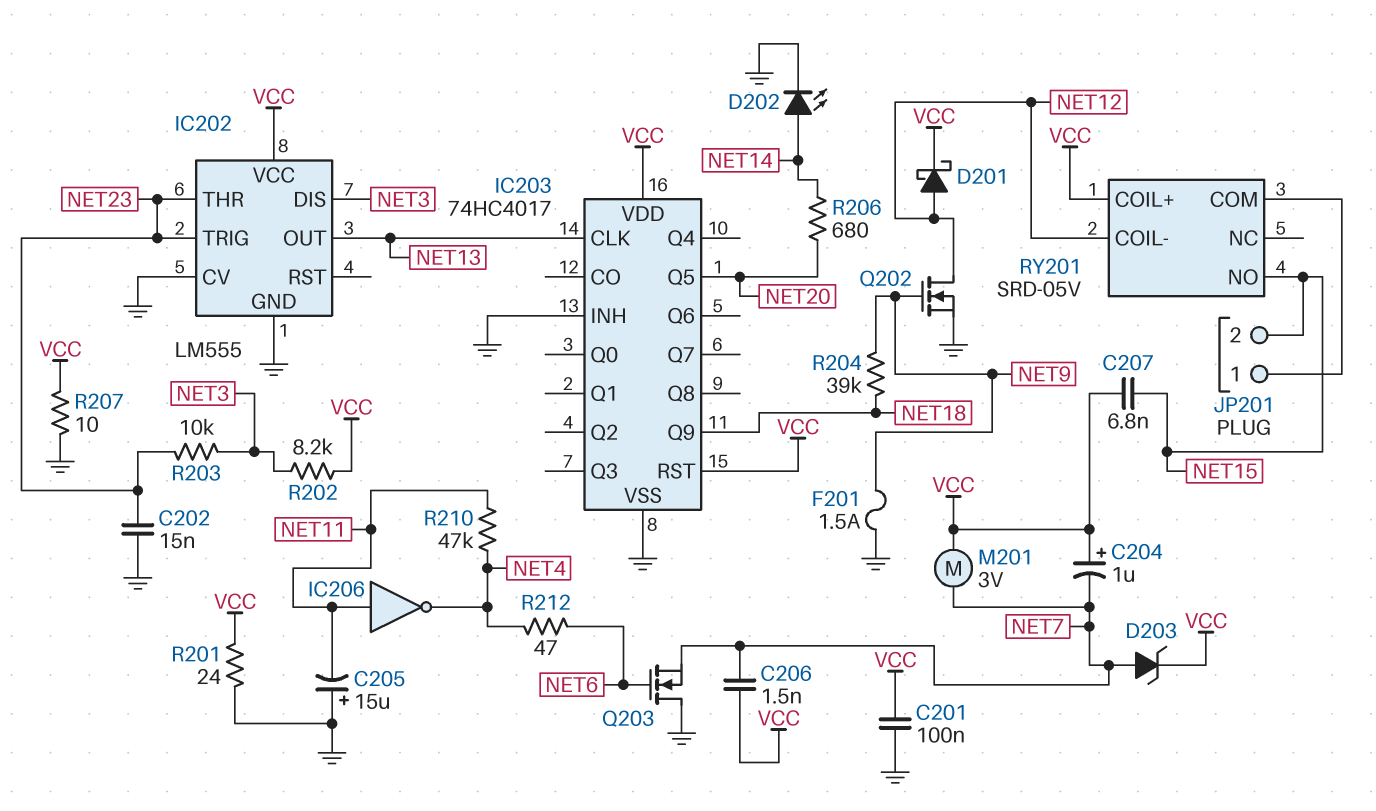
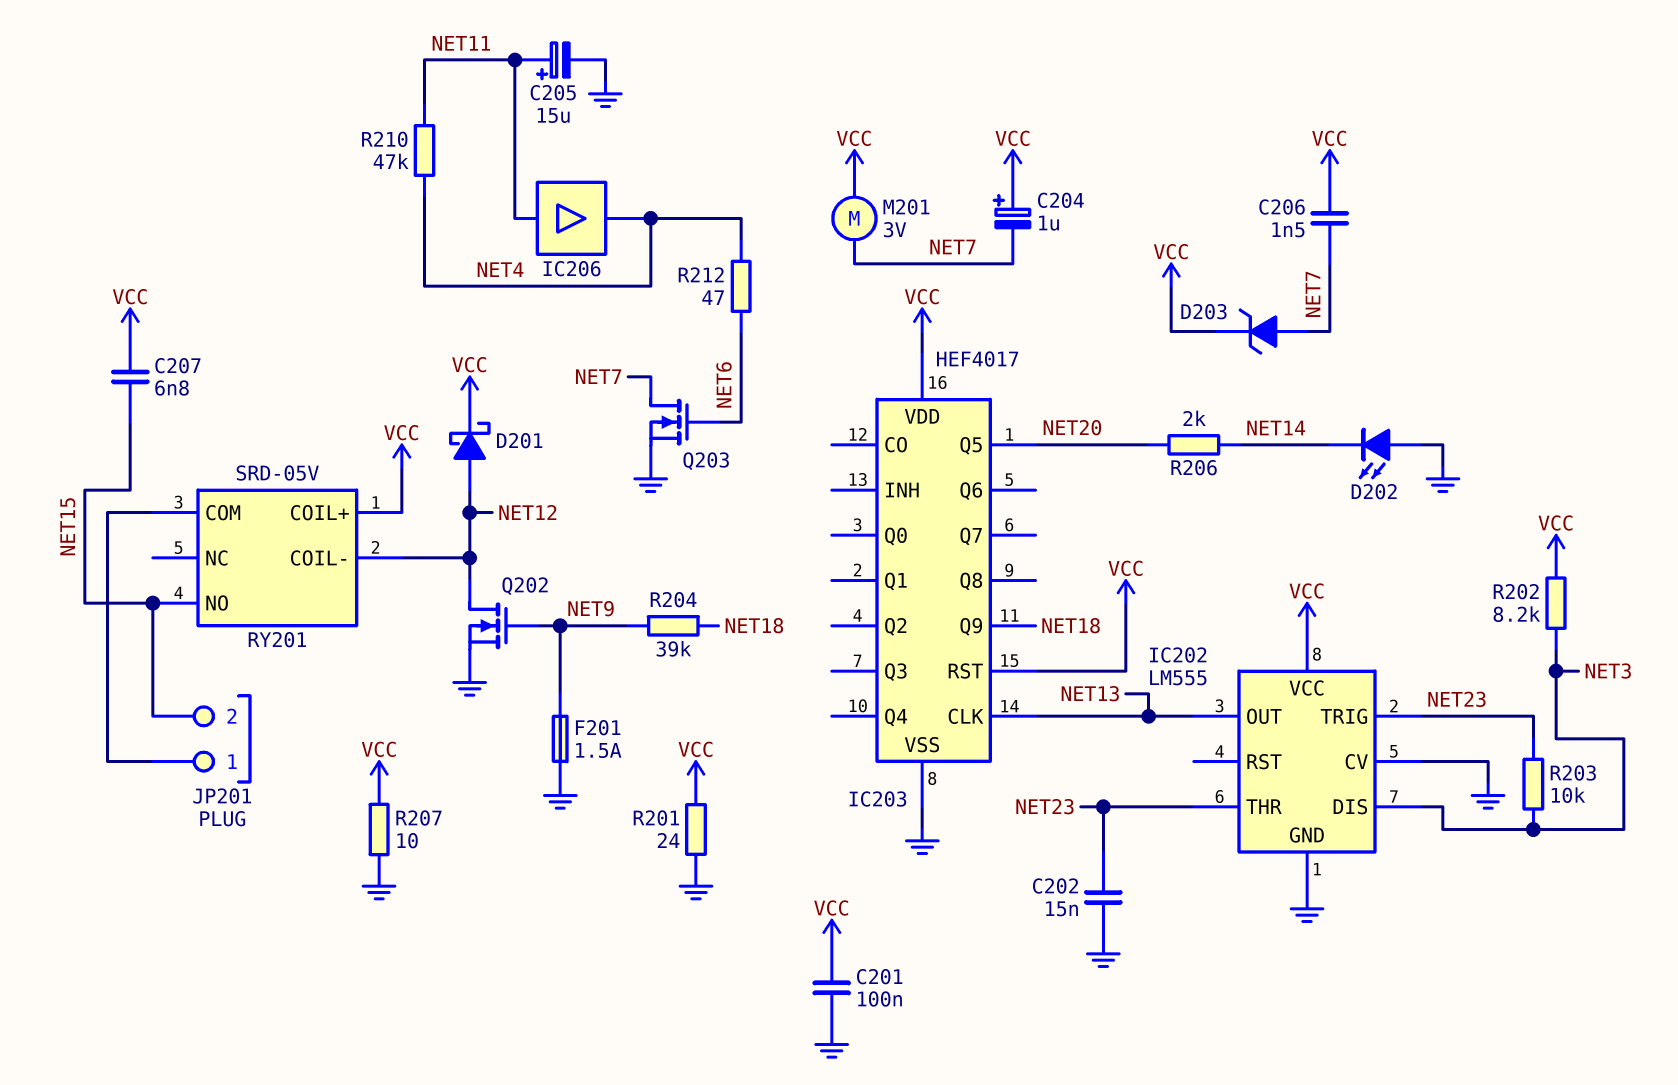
C205: 15uF (plus GND, minus NET11) -> 15uF (plus NET11, minus GND)
D202: LED (A NET14, K GND) -> LED (A GND, K NET14)
IC203: 74HC4017 -> HEF4017
IC203 pin INH: GND -> none
IC206: NOT (in NET11, out NET4) -> buffer (in NET11, out NET4)
Q203: NMOS (G NET6, D GND, S NET7) -> NMOS (G NET6, D NET7, S GND)
R206: 680 (NET14, NET20) -> 2k (NET14, NET20)

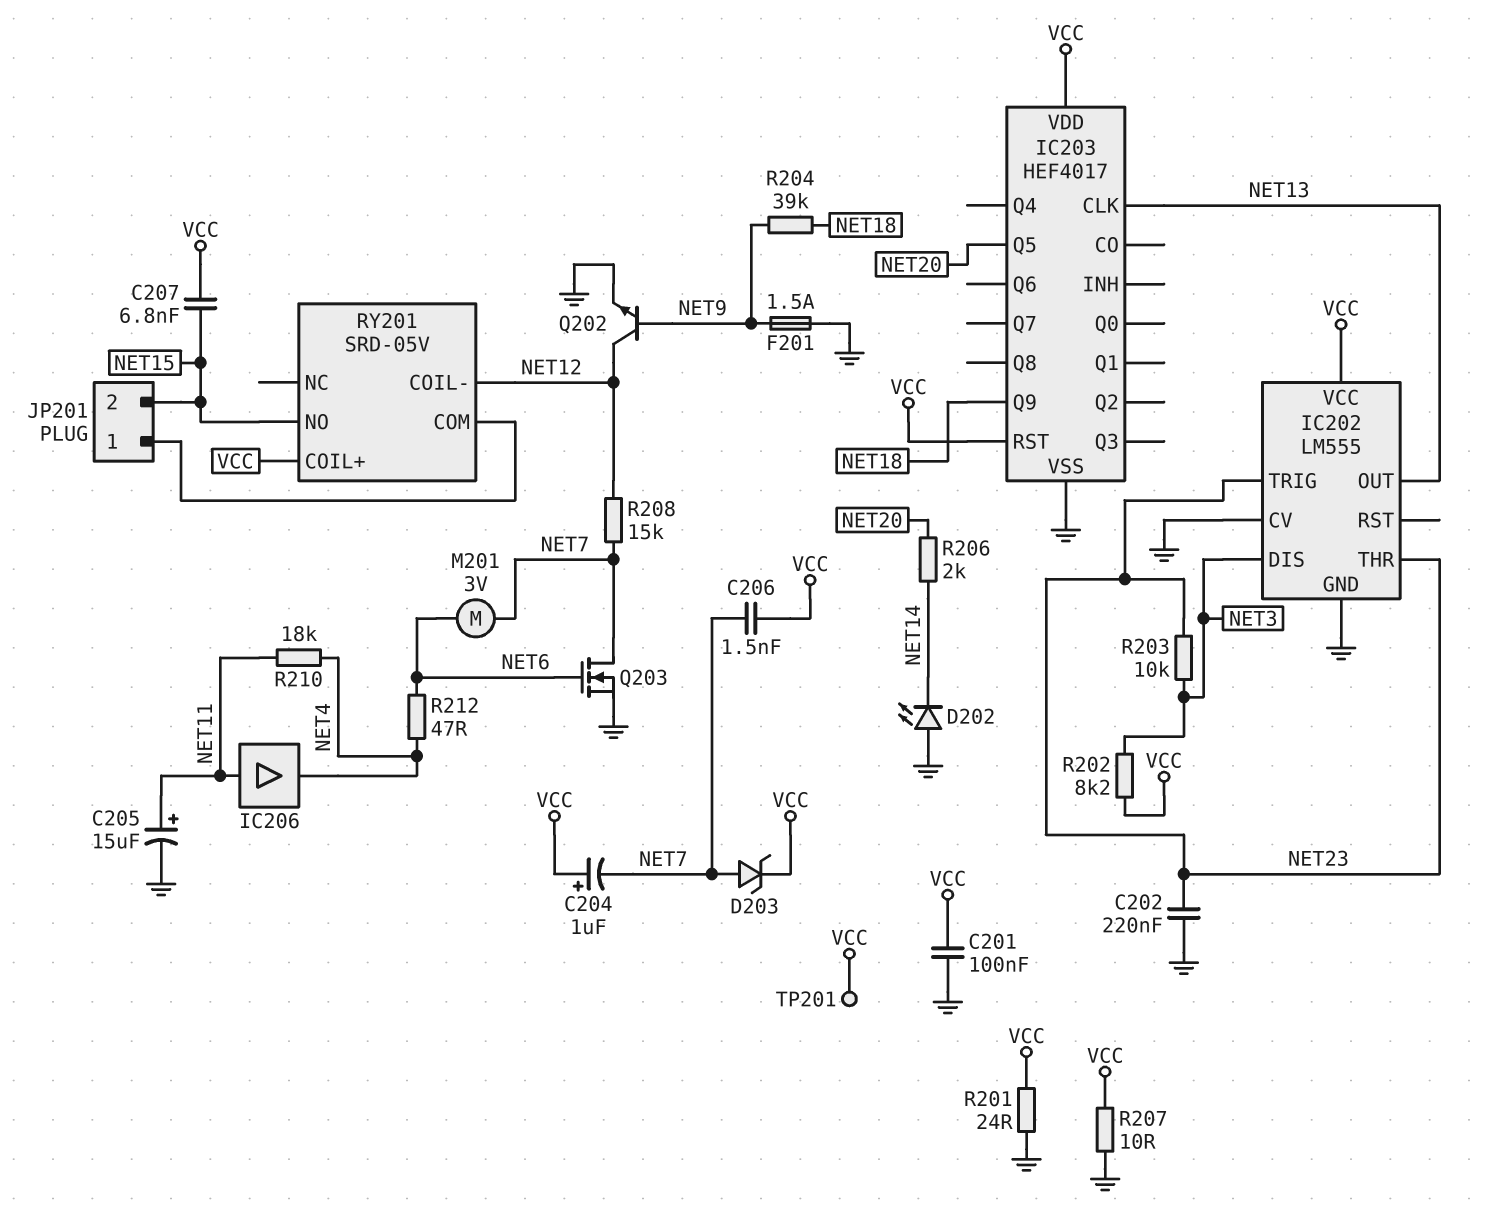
C202: 15nF (GND, NET23) -> 220nF (GND, NET23)
D201: schottky (A NET12, K VCC) -> none
M201: motor 3V (NET7, VCC) -> motor 3V (NET6, NET7)
Q202: NMOS (G NET9, D NET12, S GND) -> NPN (B NET9, C NET12, E GND)
R208: none -> 15k (NET7, NET12)
R210: 47k (NET4, NET11) -> 18k (NET4, NET11)
TP201: none -> test point (VCC)

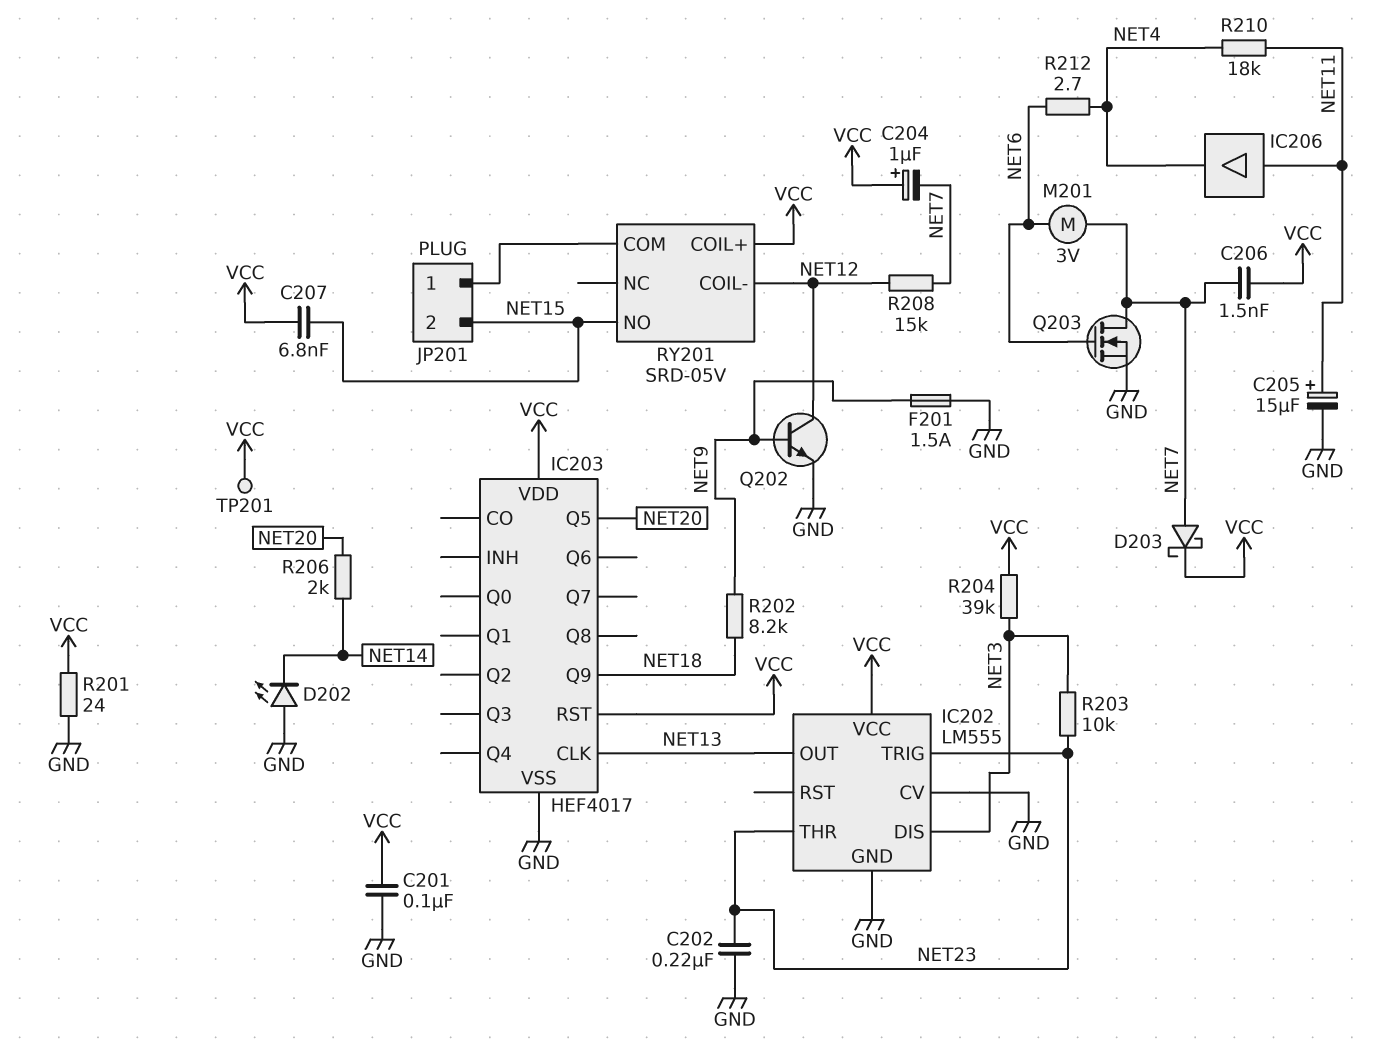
D203: zener (A NET7, K VCC) -> schottky (A NET7, K VCC)
R202: 8.2k (NET3, VCC) -> 8.2k (NET9, NET18)
R204: 39k (NET9, NET18) -> 39k (NET3, VCC)
R207: 10 (GND, VCC) -> none
R212: 47 (NET4, NET6) -> 2.7 (NET4, NET6)

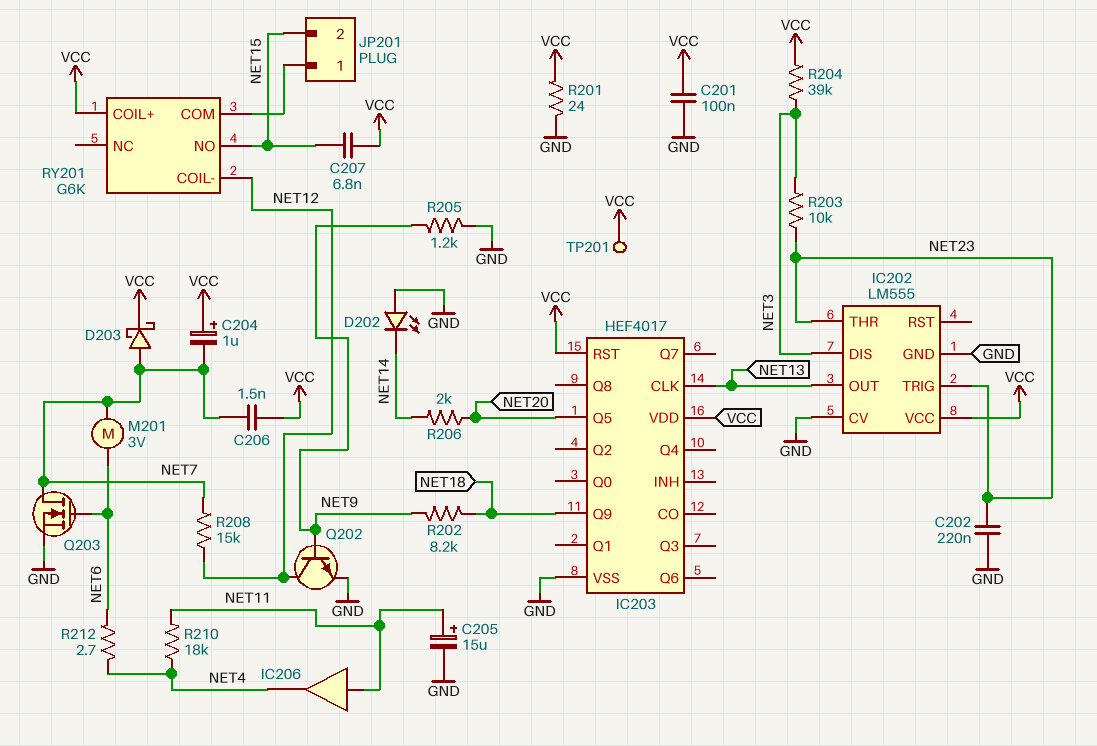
F201: 1.5A (GND, NET9) -> none
R205: none -> 1.2k (GND, NET9)
RY201: SRD-05V -> G6K

